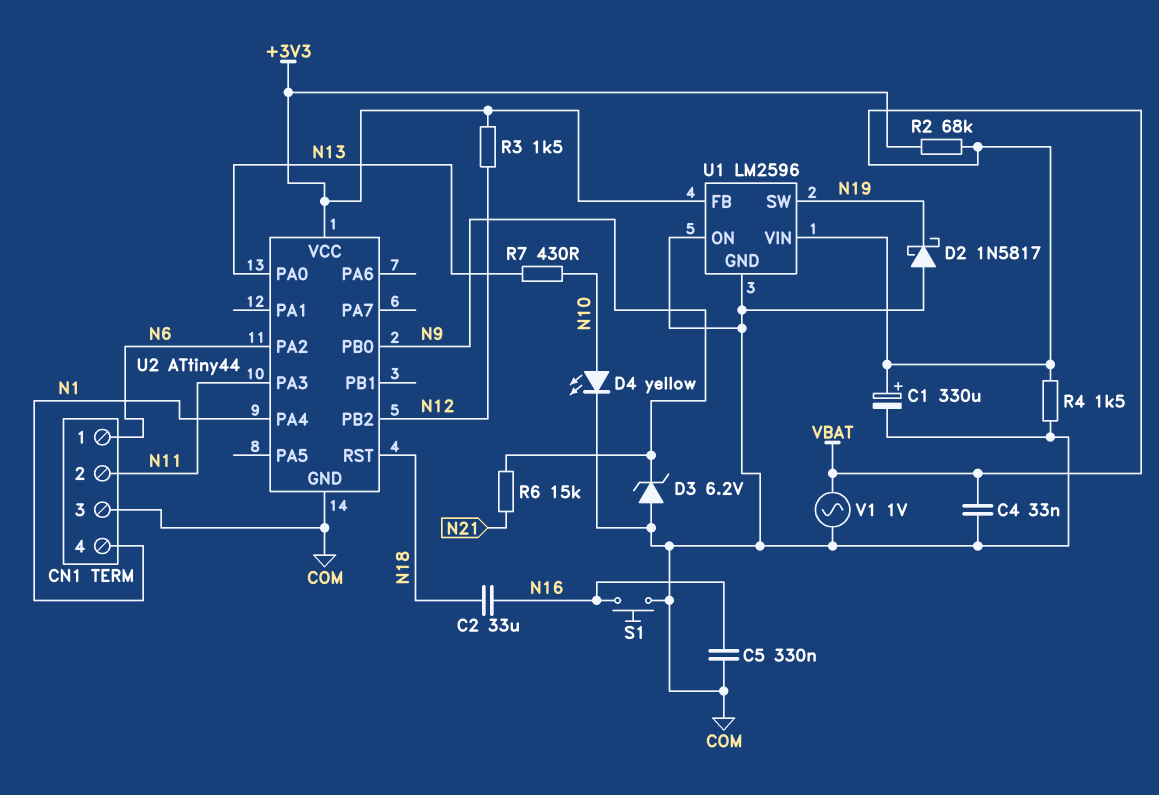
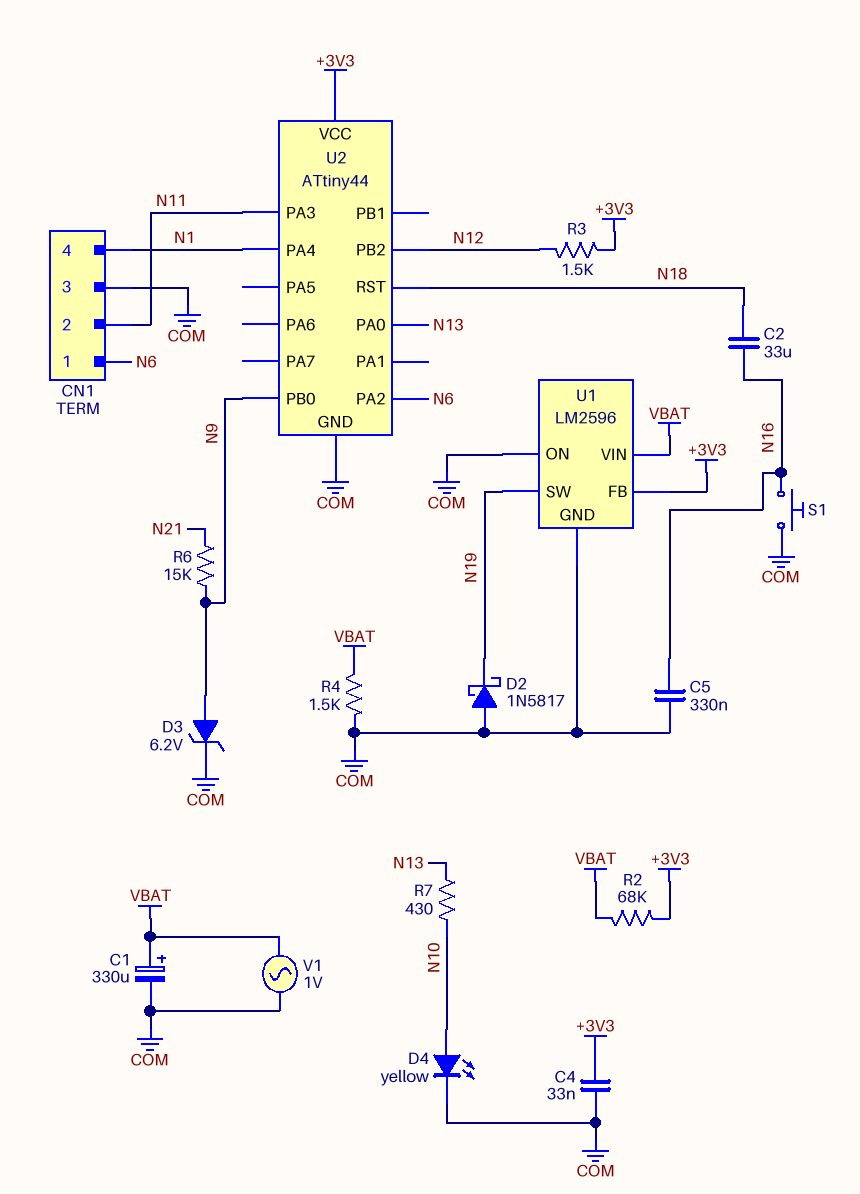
C4: 33nF (COM, VBAT) -> 33nF (+3V3, COM)
D3: zener 6.2V (A COM, K N9) -> zener 6.2V (A N9, K COM)

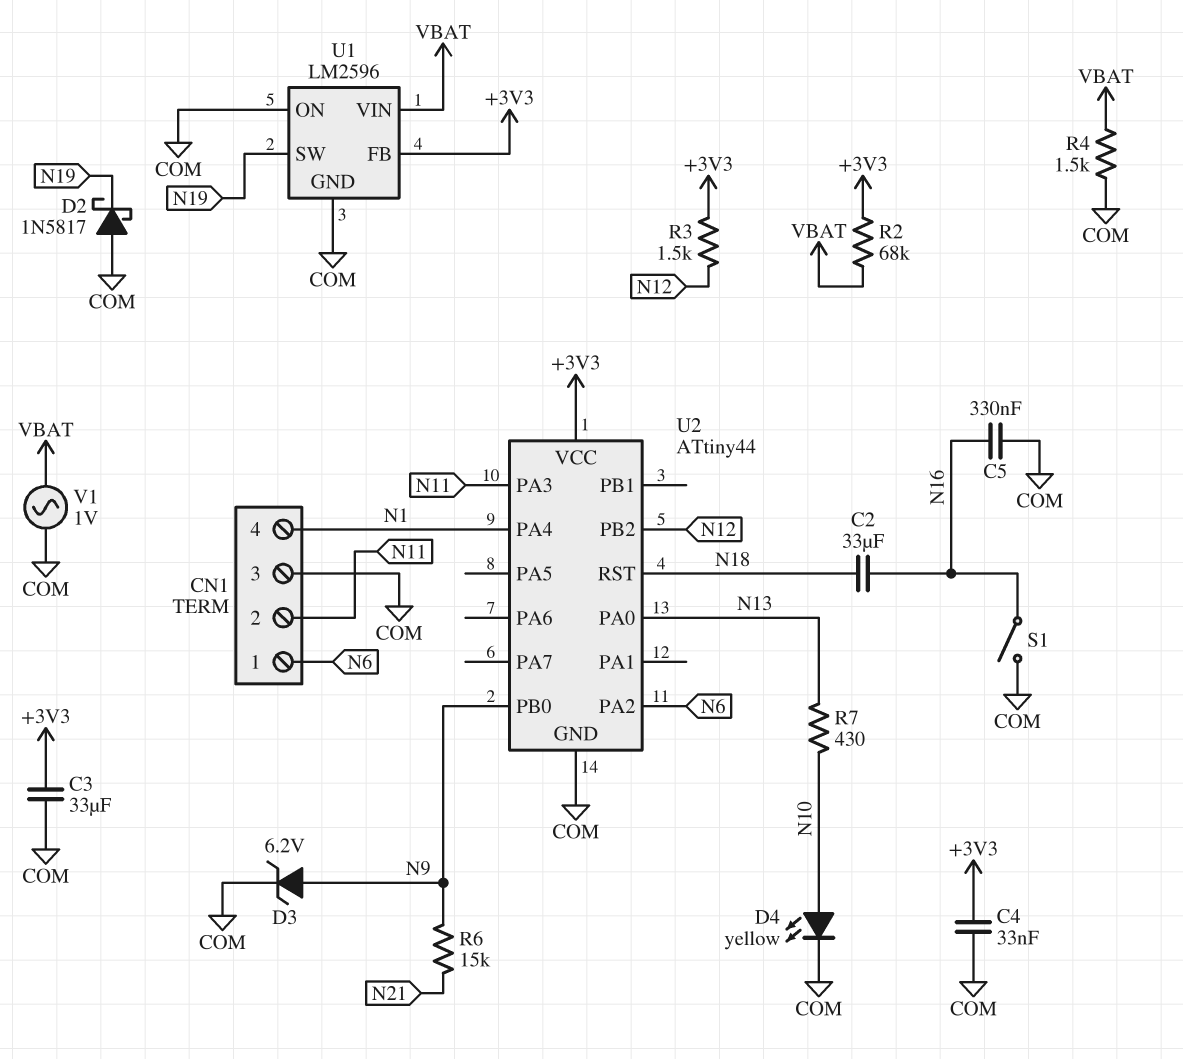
C1: 330uF (plus VBAT, minus COM) -> none
C3: none -> 33uF (+3V3, COM)
S1: button (COM, N16) -> switch (COM, N16)

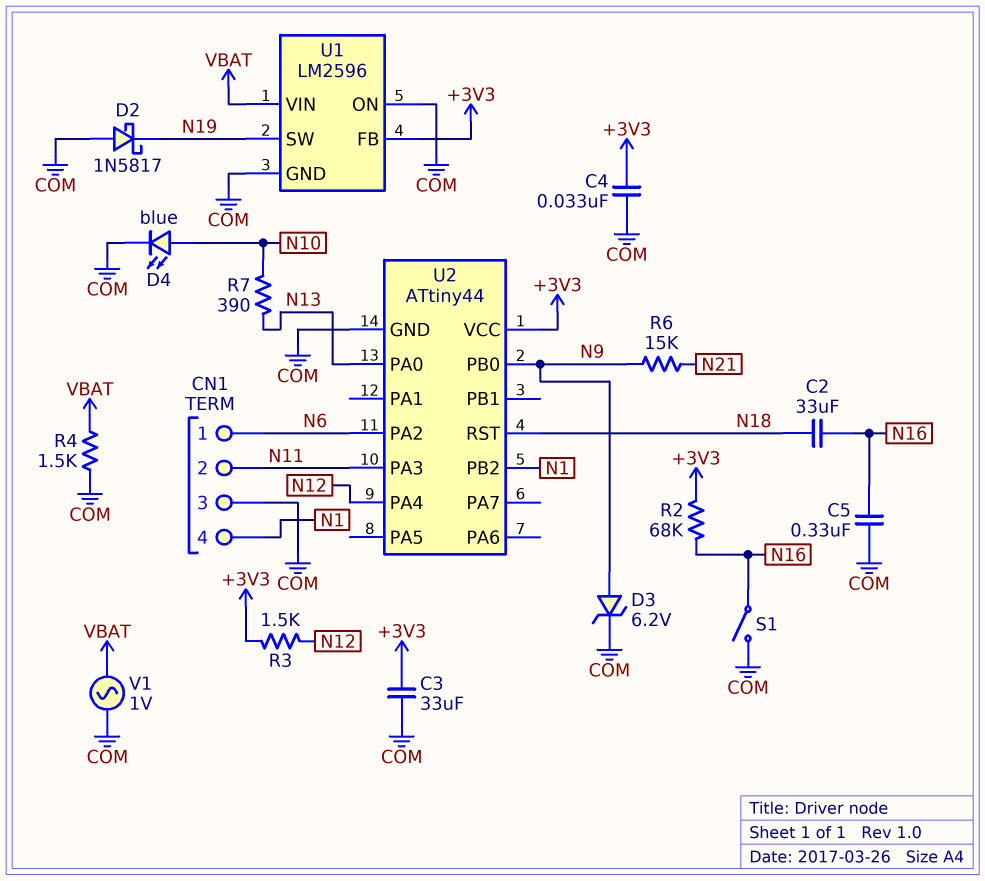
D4: LED yellow (A N10, K COM) -> LED blue (A N10, K COM)
R2: 68k (+3V3, VBAT) -> 68k (+3V3, N16)
R7: 430 (N10, N13) -> 390 (N10, N13)
U2 pin PA4: N1 -> N12
U2 pin PB2: N12 -> N1

